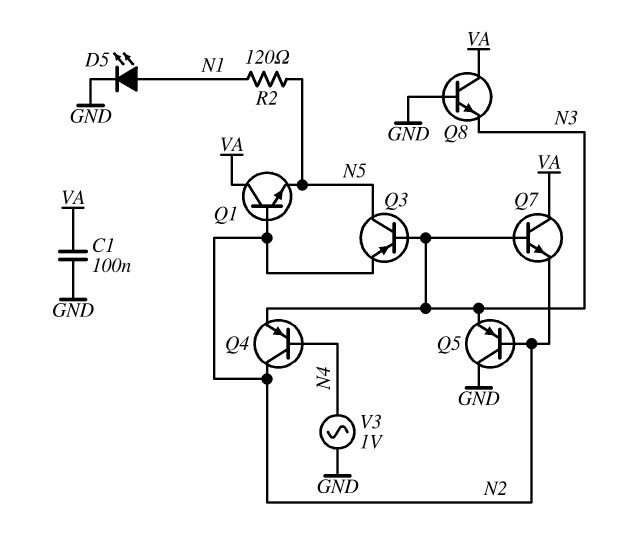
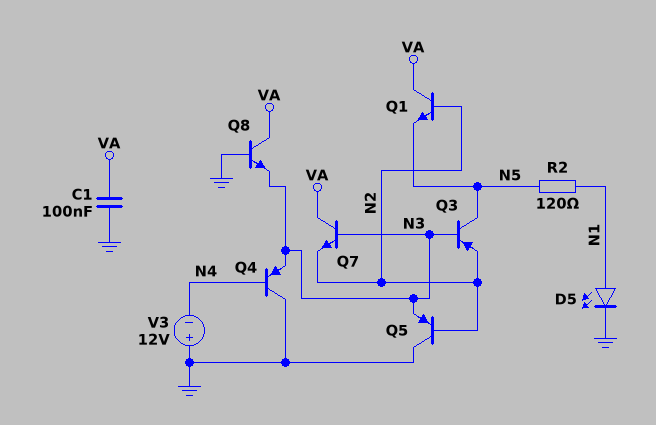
Q4: PNP (B N4, C N2, E N3) -> PNP (B N4, C GND, E N3)
V3: AC 1V (GND, N4) -> 12V (plus GND, minus N4)

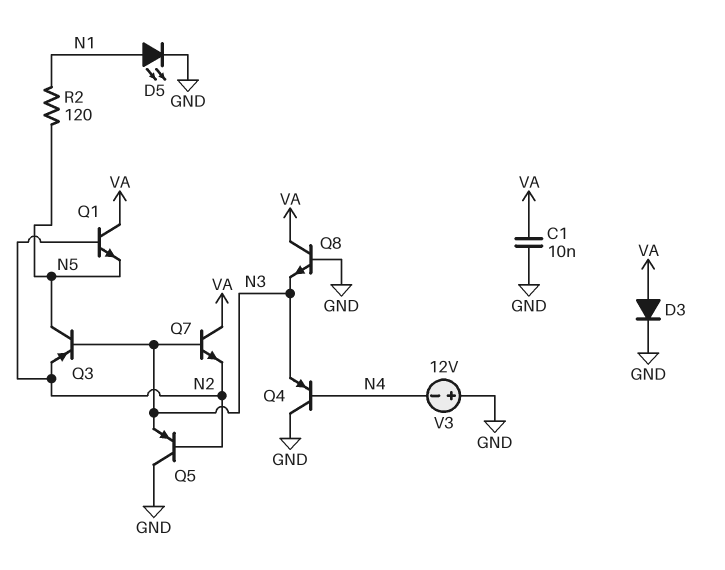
C1: 100nF (GND, VA) -> 10nF (GND, VA)
D3: none -> diode (A VA, K GND)

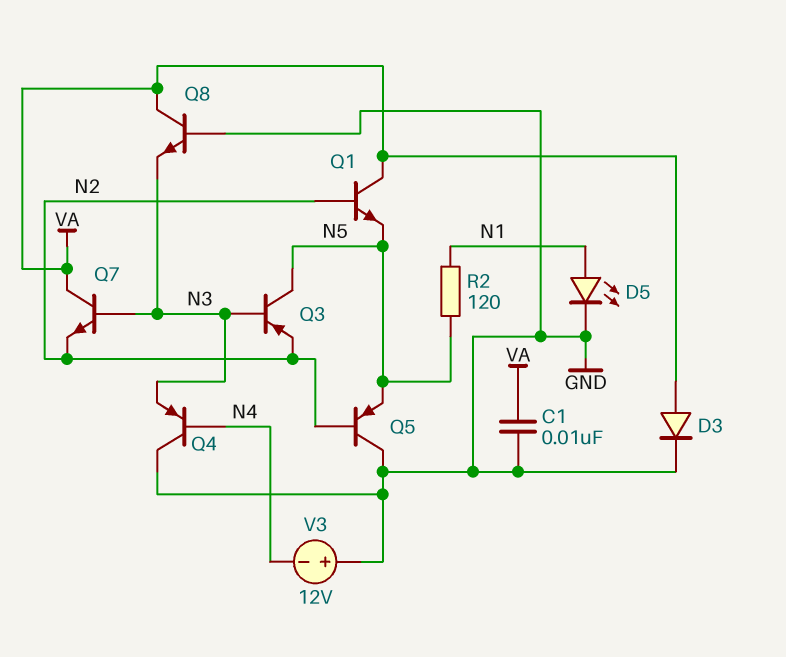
Q5: PNP (B N2, C GND, E N3) -> PNP (B N2, C GND, E N5)

